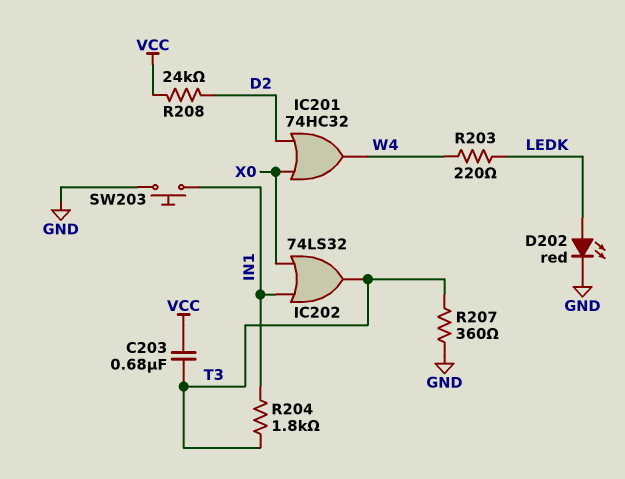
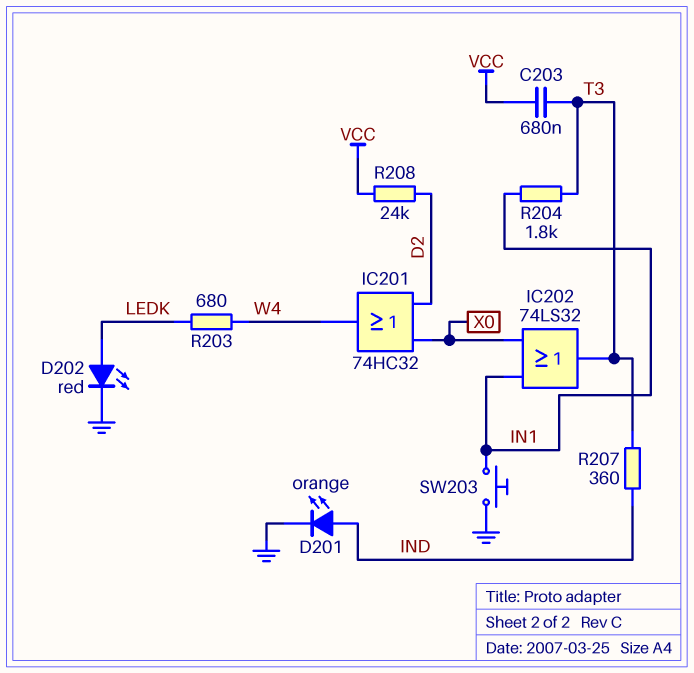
D201: none -> LED orange (A IND, K GND)
R203: 220 (LEDK, W4) -> 680 (LEDK, W4)
R207: 360 (GND, T3) -> 360 (IND, T3)

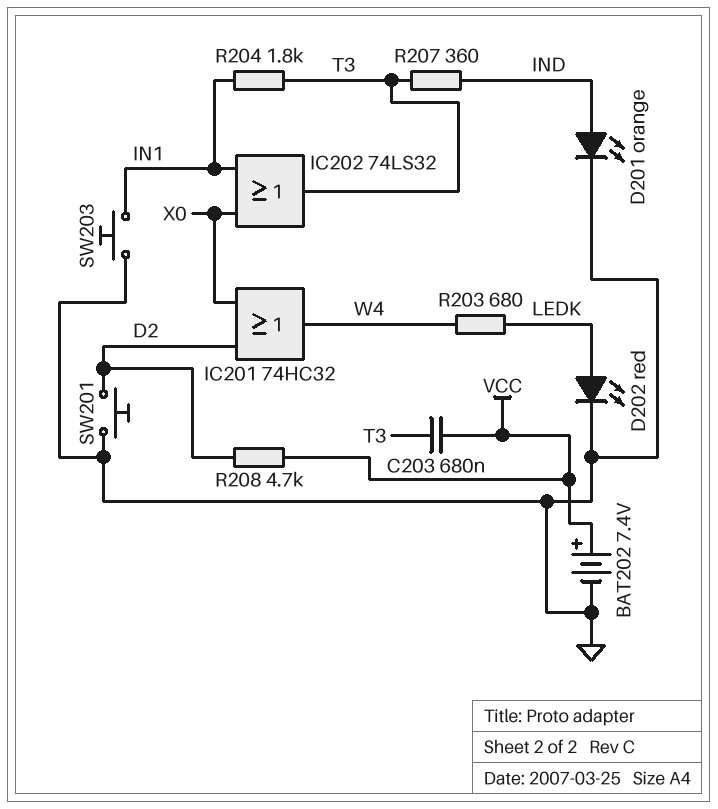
BAT202: none -> 7.4V (plus VCC, minus GND)
R208: 24k (D2, VCC) -> 4.7k (D2, VCC)
SW201: none -> button (D2, GND)

